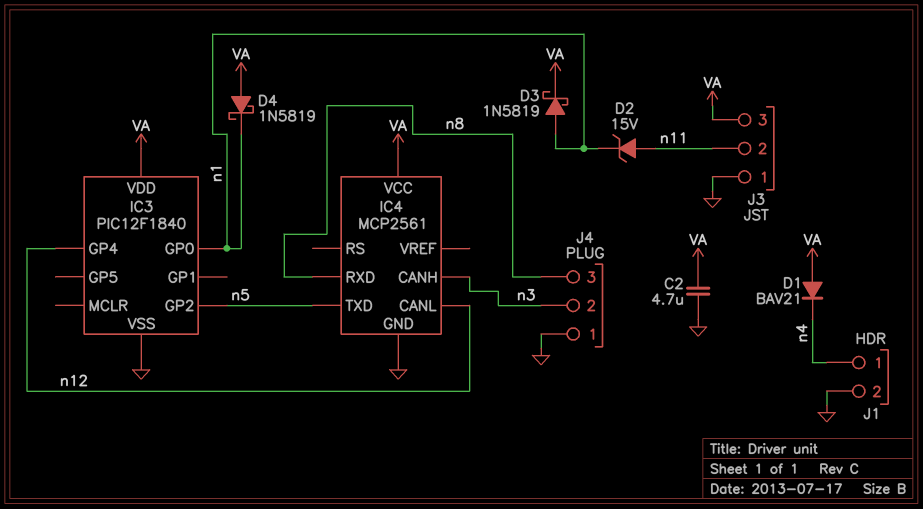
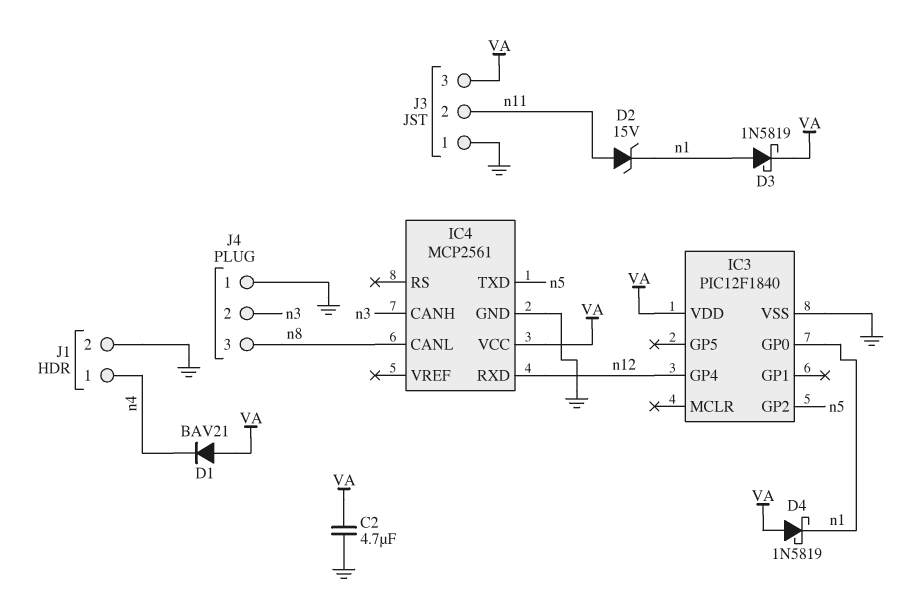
IC4 pin CANL: n12 -> n8
IC4 pin RXD: n8 -> n12

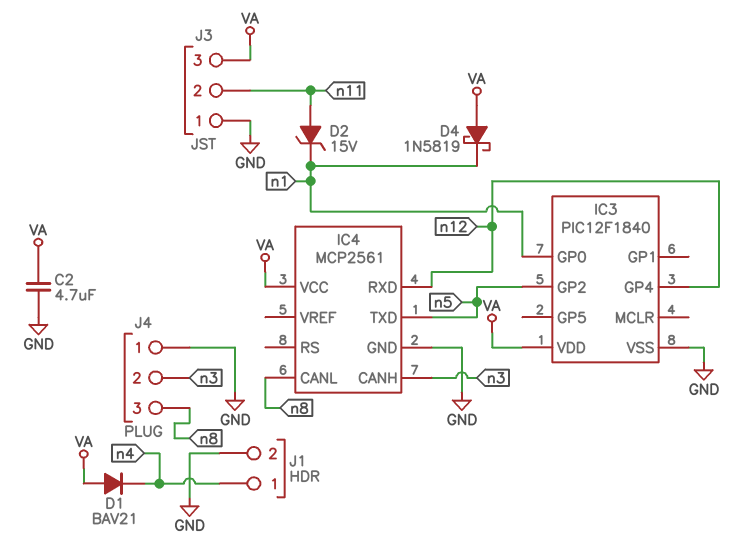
D3: schottky 1N5819 (A n1, K VA) -> none

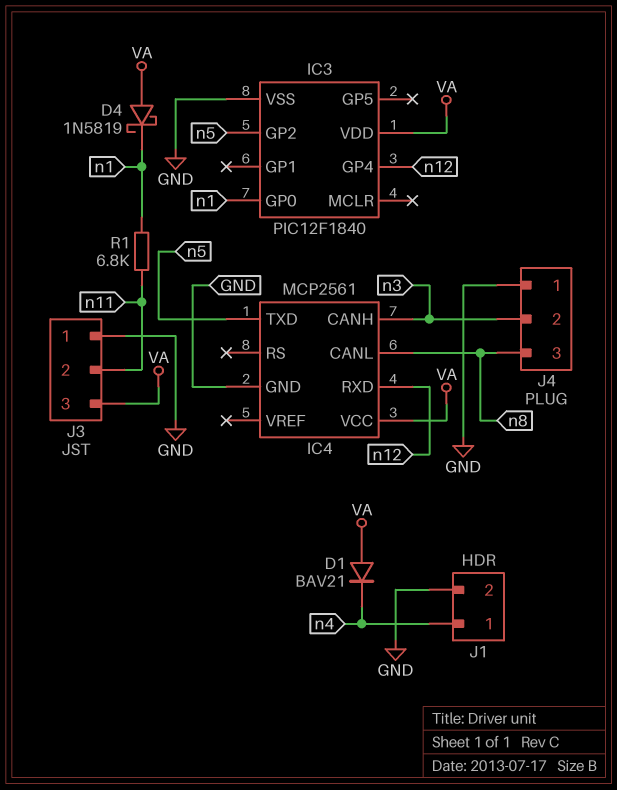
C2: 4.7uF (GND, VA) -> none
D2: zener 15V (A n11, K n1) -> none
R1: none -> 6.8k (n1, n11)

